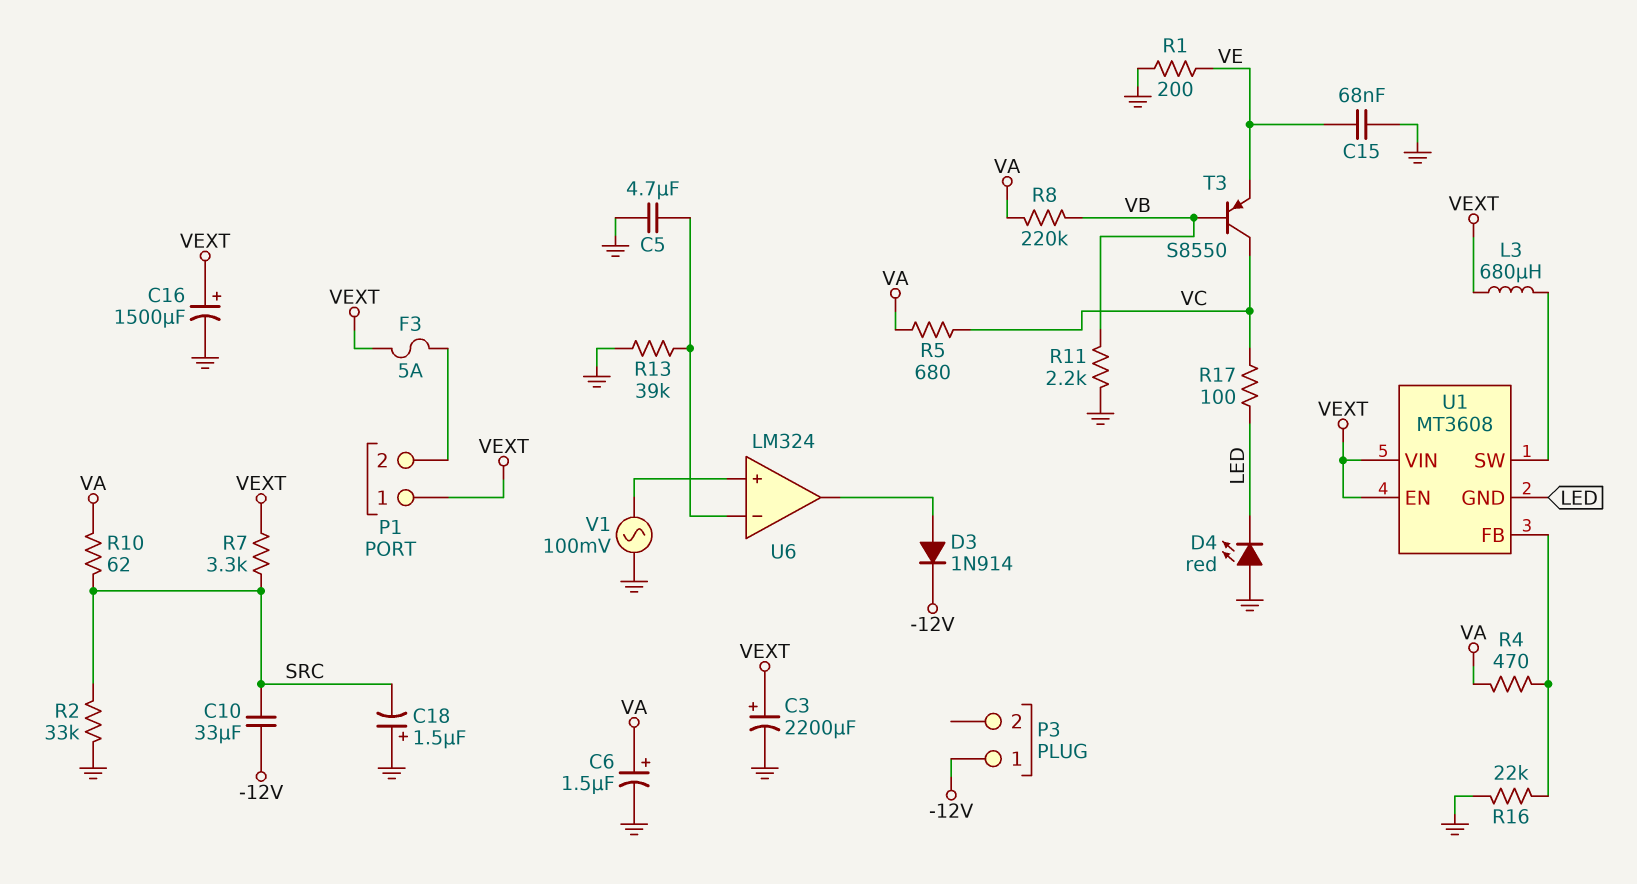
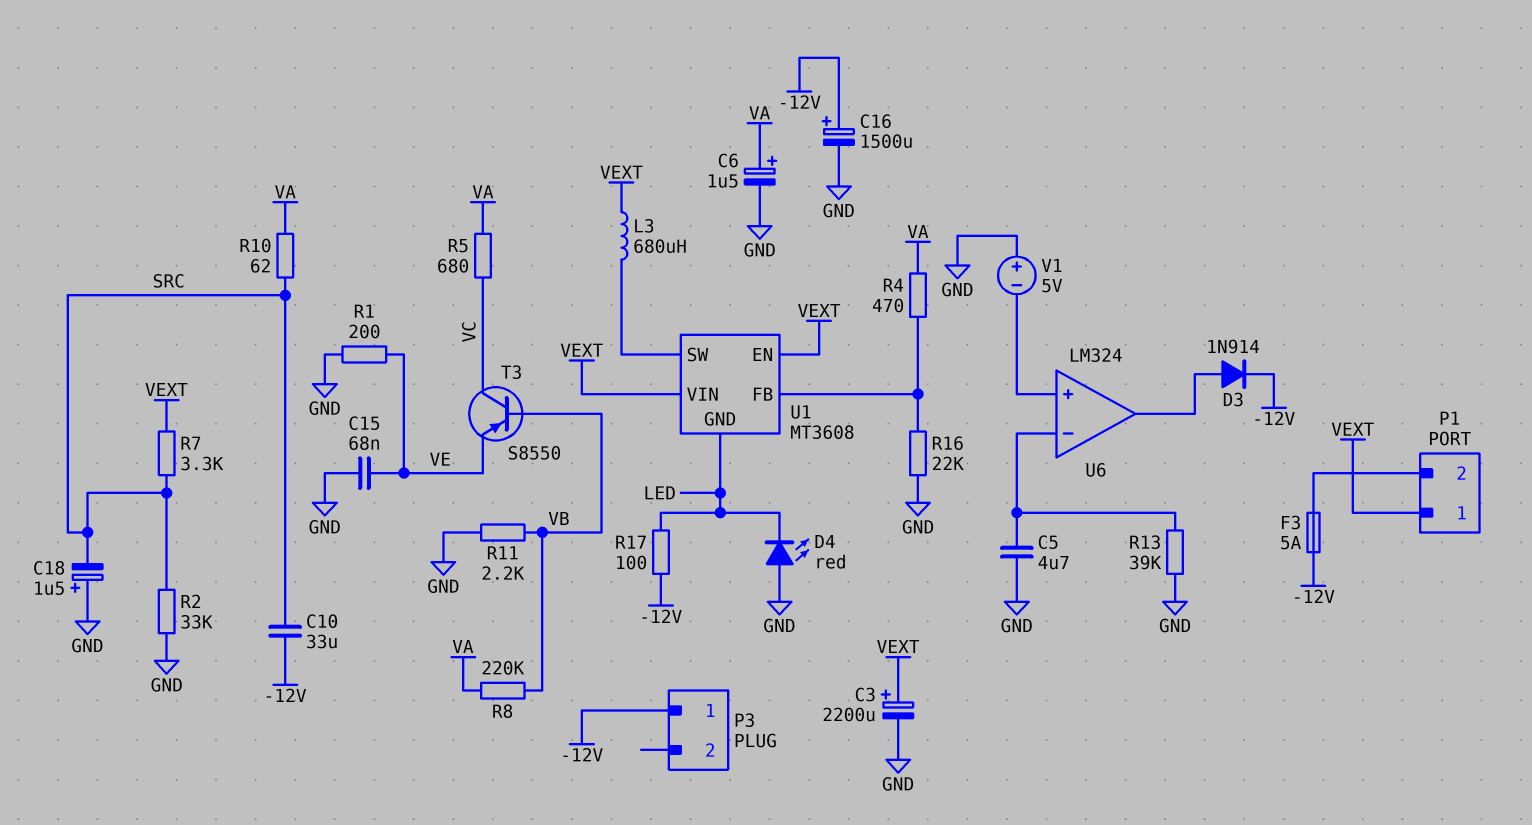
C16: 1500uF (plus VEXT, minus GND) -> 1500uF (plus -12V, minus GND)
F3: 5A (P1/2, VEXT) -> 5A (-12V, P1/2)
R17: 100 (LED, VC) -> 100 (-12V, LED)
V1: AC 100mV (GND, U6/in+) -> 5V (plus GND, minus U6/in+)

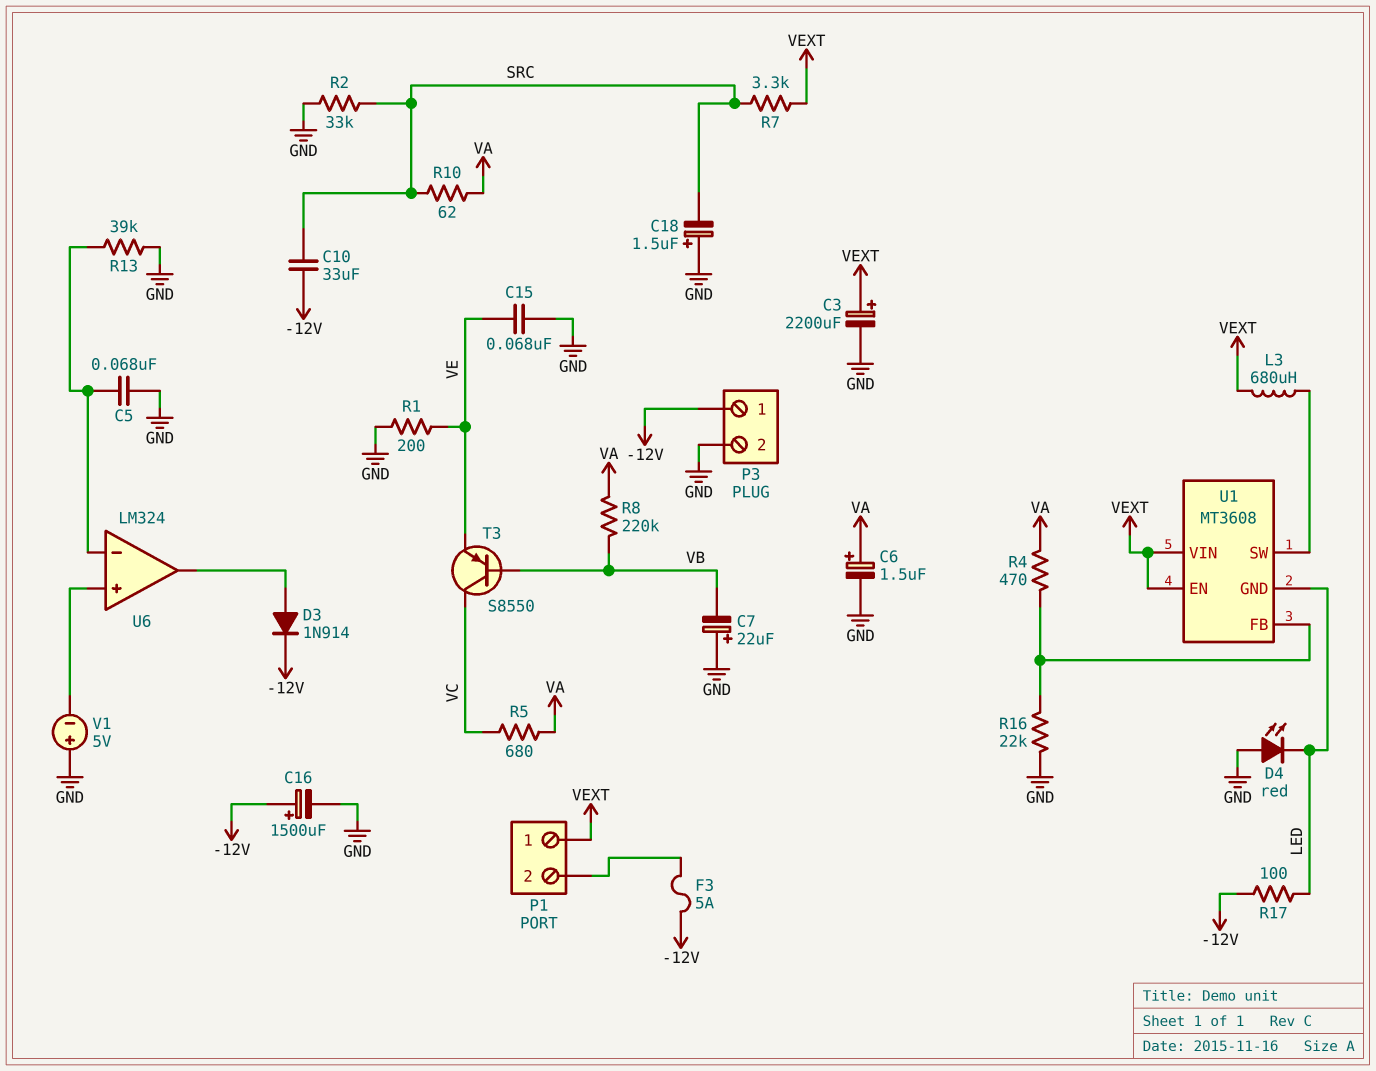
C5: 4.7uF (GND, U6/in-) -> 68nF (GND, U6/in-)
C7: none -> 22uF (plus GND, minus VB)
P3 pin 2: none -> GND
R11: 2.2k (GND, VB) -> none

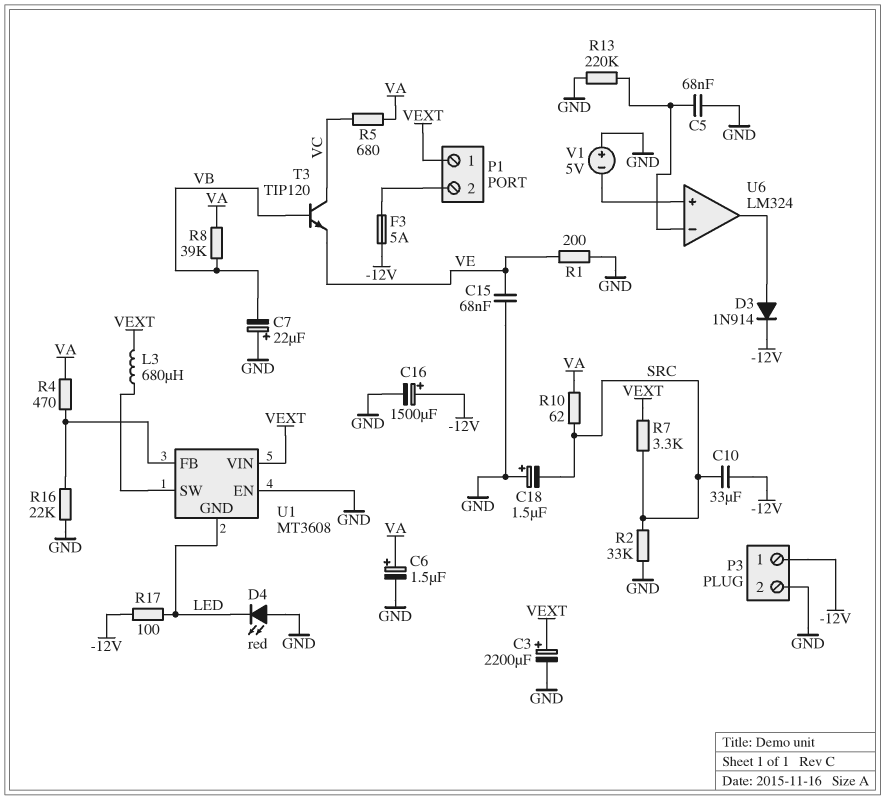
R8: 220k (VA, VB) -> 39k (VA, VB)
R13: 39k (GND, U6/in-) -> 220k (GND, U6/in-)
T3: PNP S8550 (B VB, C VC, E VE) -> NPN TIP120 (B VB, C VC, E VE)
U1 pin EN: VEXT -> GND

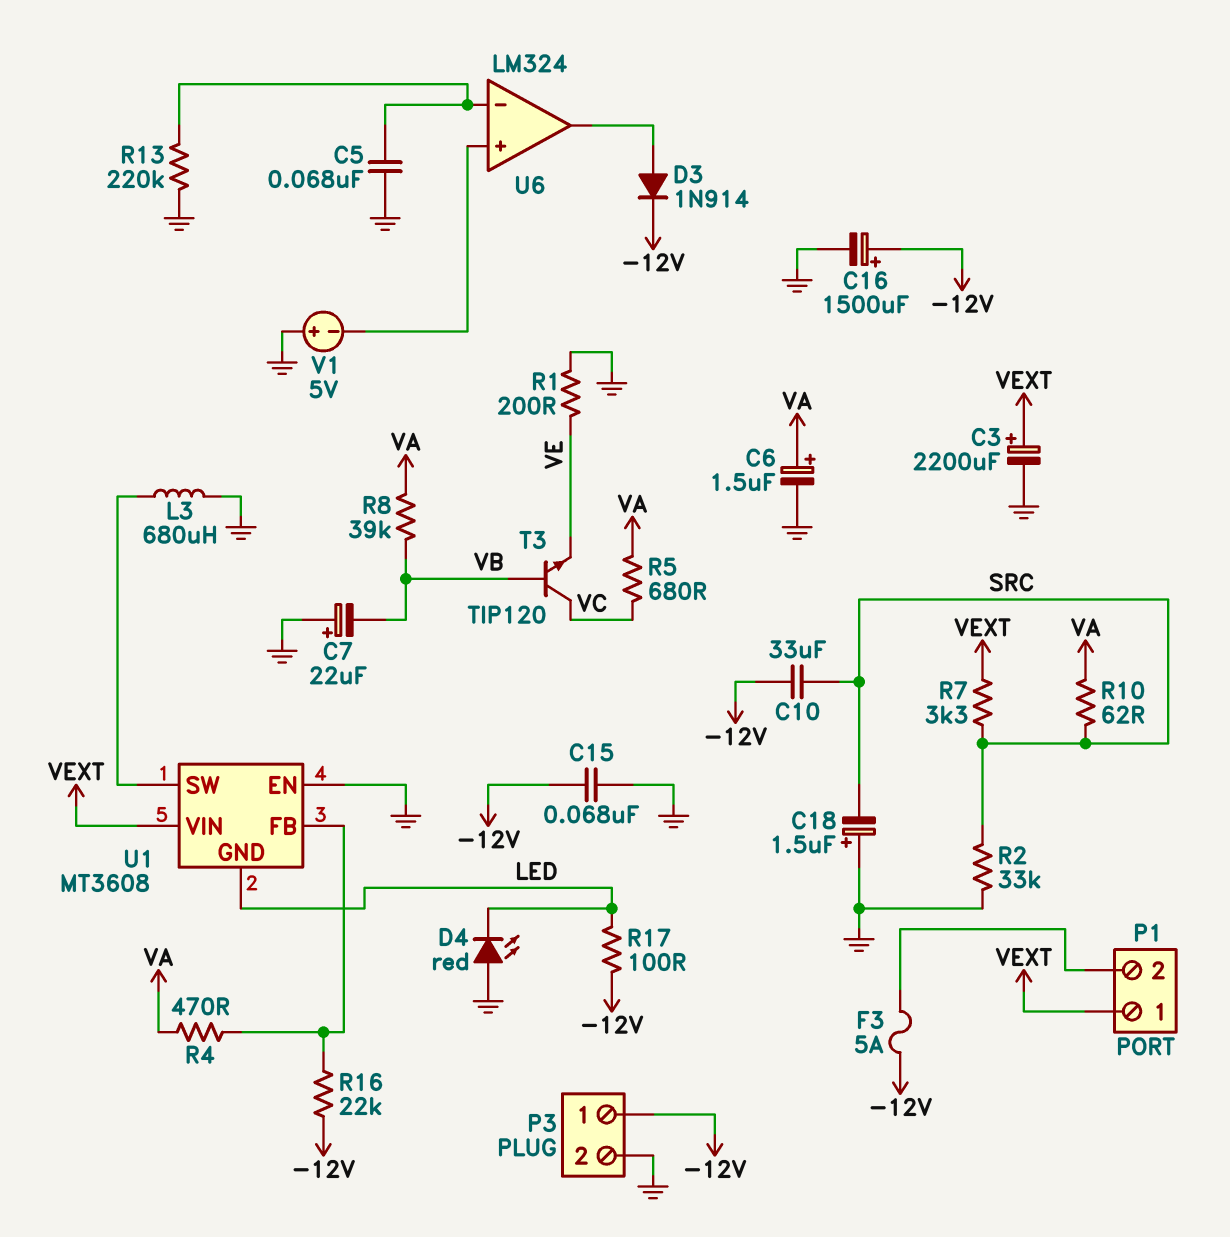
C15: 68nF (GND, VE) -> 68nF (-12V, GND)
L3: 680uH (U1/SW, VEXT) -> 680uH (GND, U1/SW)
R16: 22k (GND, U1/FB) -> 22k (-12V, U1/FB)

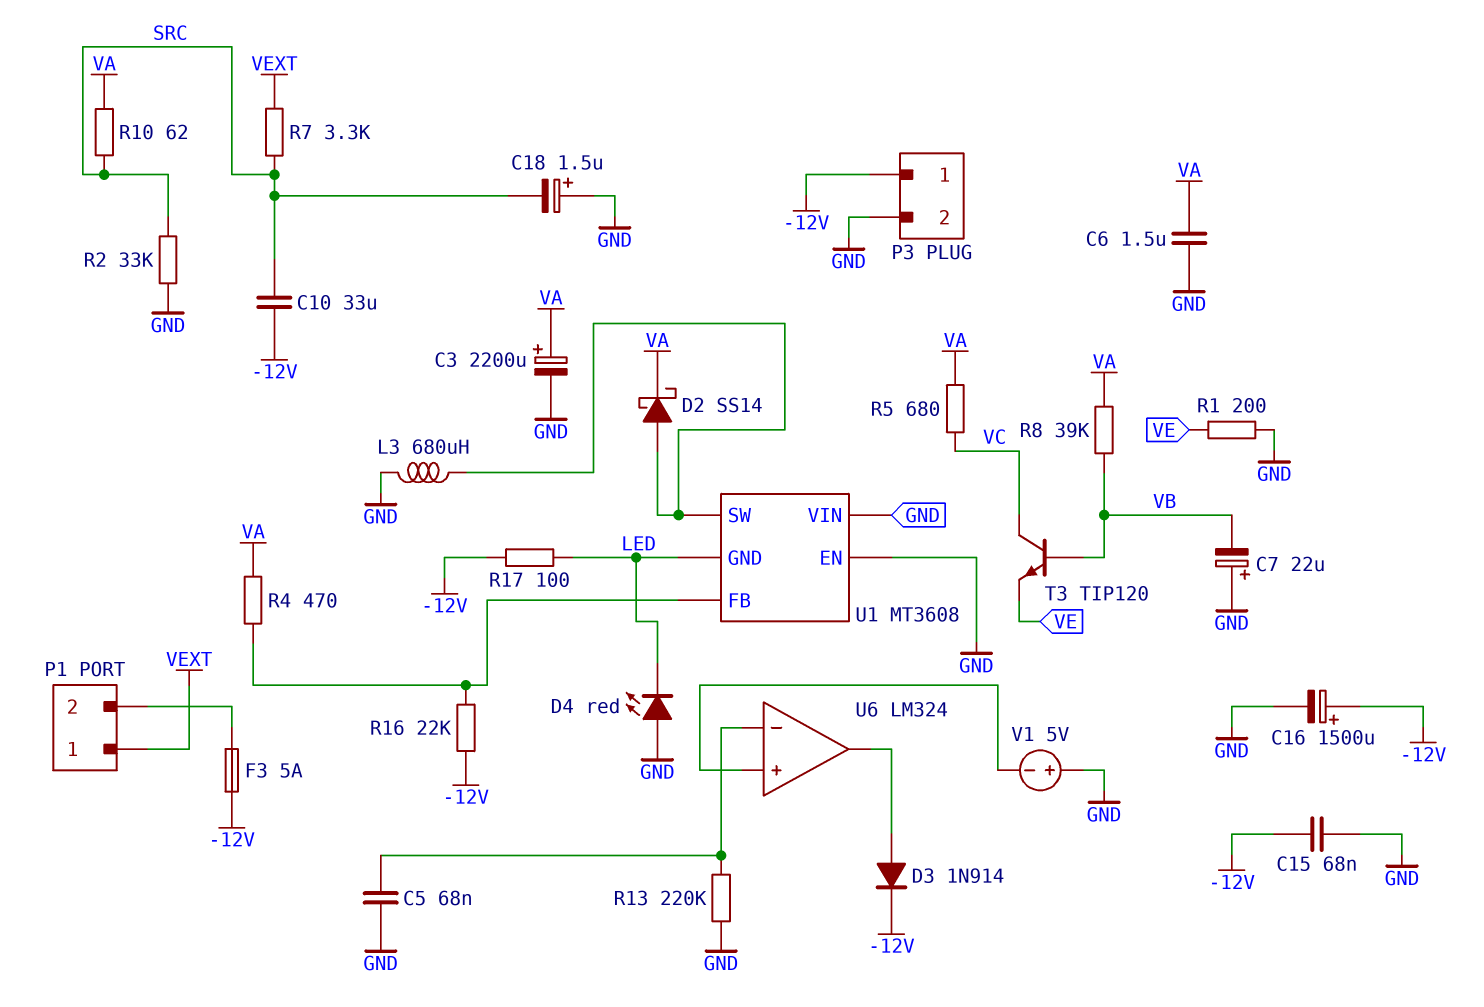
C3: 2200uF (plus VEXT, minus GND) -> 2200uF (plus VA, minus GND)
C6: 1.5uF (plus VA, minus GND) -> 1.5uF (GND, VA)
D2: none -> schottky SS14 (A U1/SW, K VA)
U1 pin VIN: VEXT -> GND

